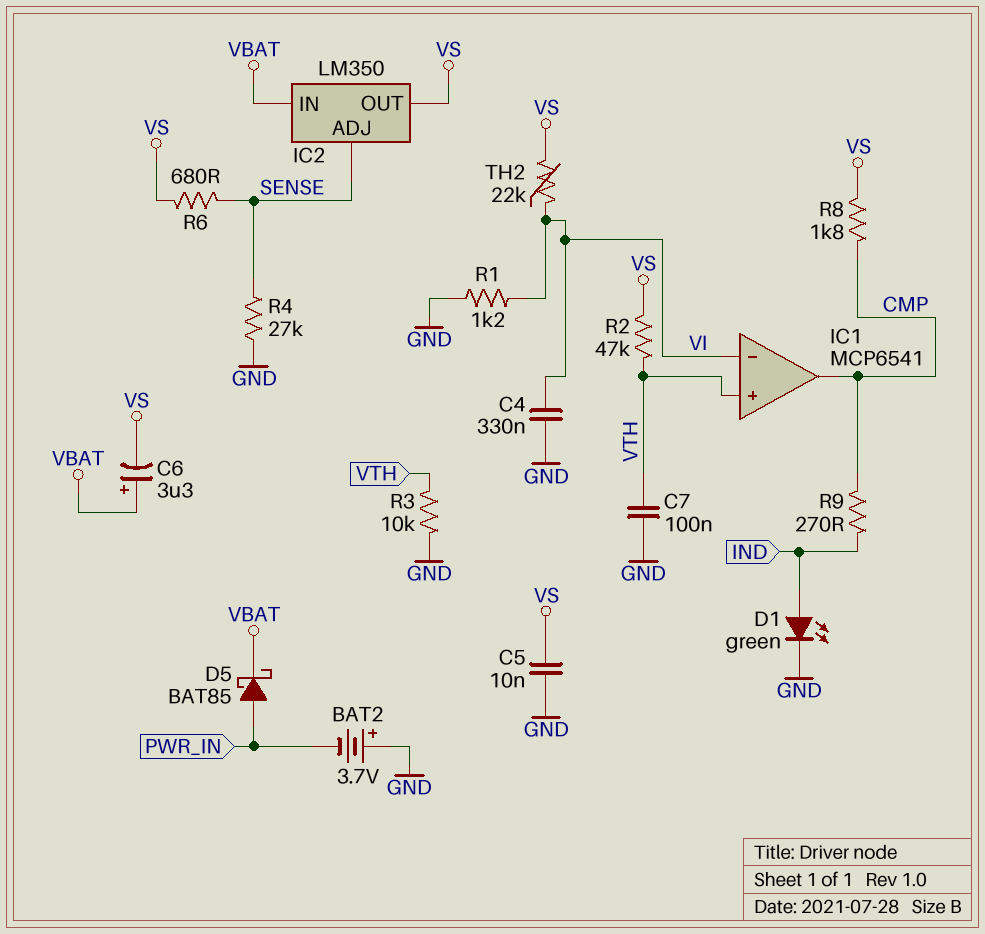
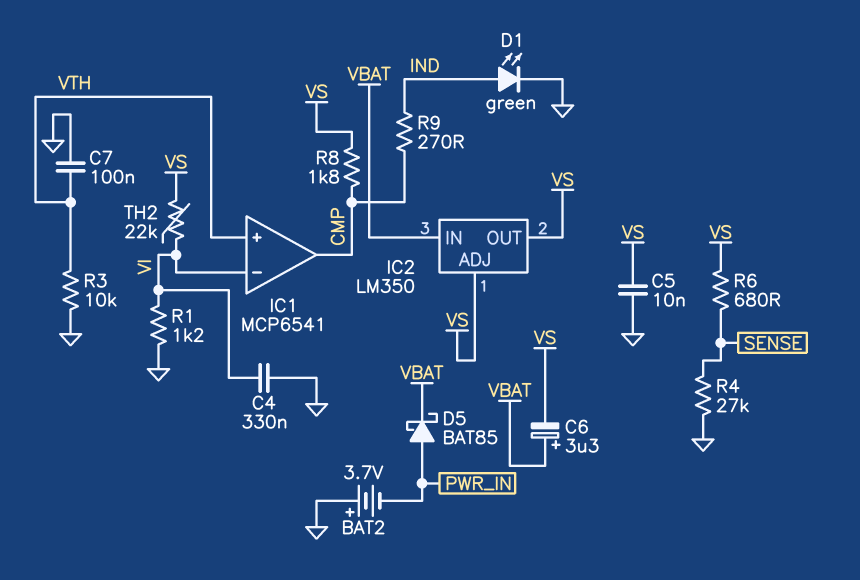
IC2 pin ADJ: SENSE -> VS
R2: 47k (VS, VTH) -> none

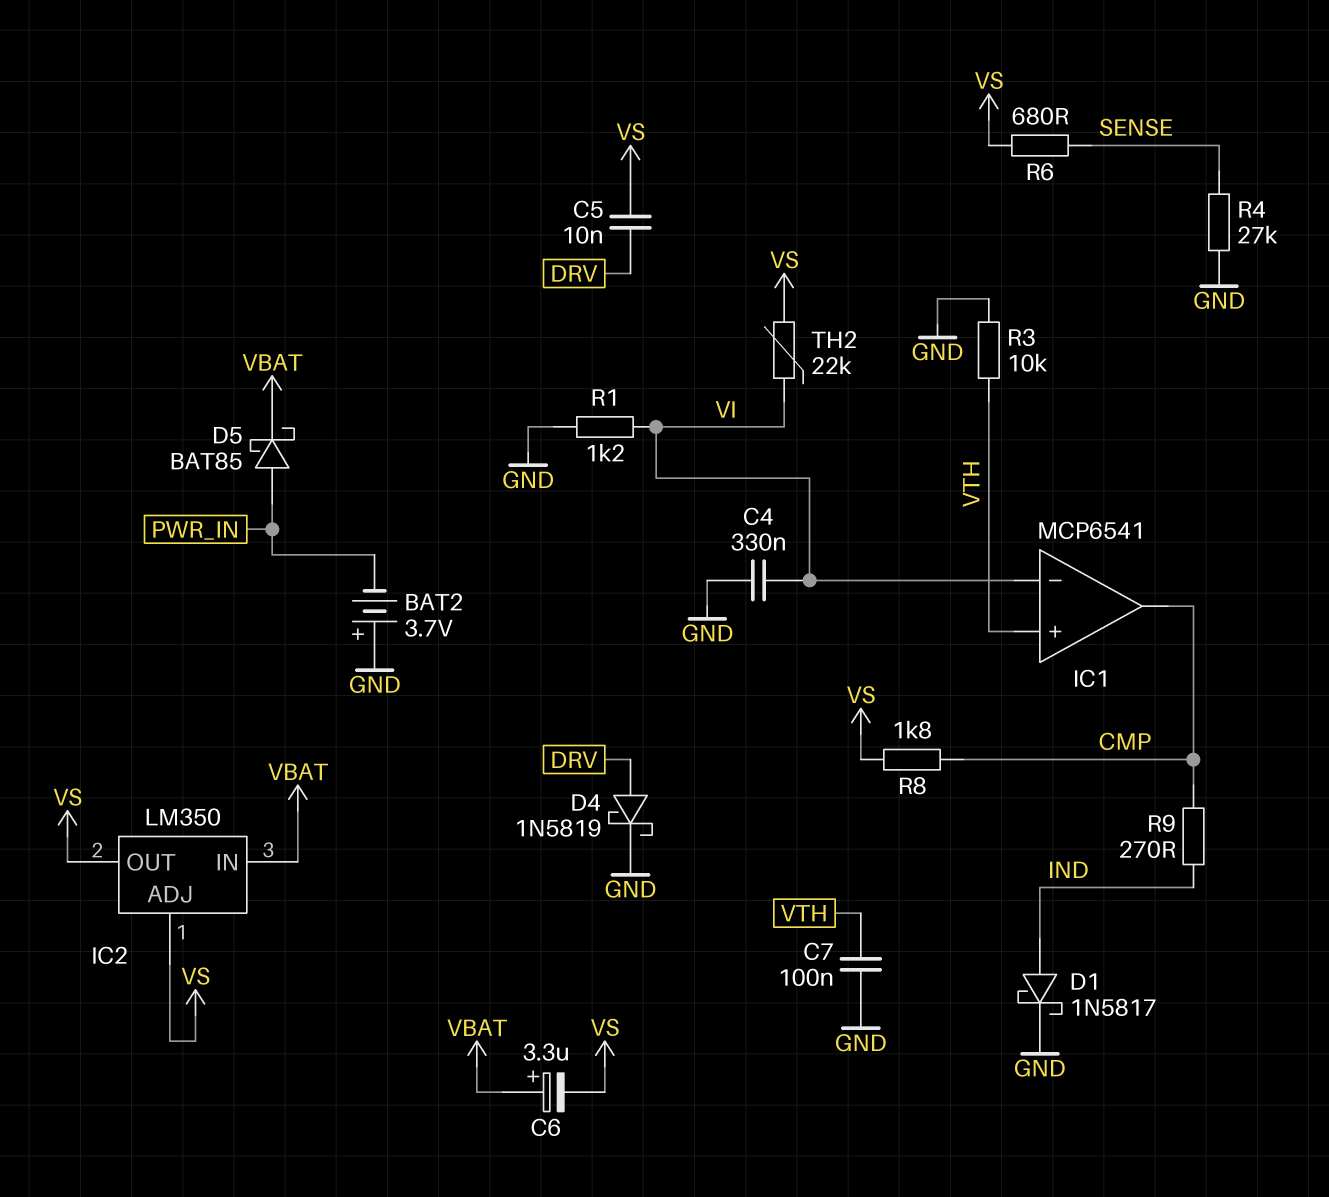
C5: 10nF (GND, VS) -> 10nF (DRV, VS)
D1: LED green (A IND, K GND) -> schottky 1N5817 (A IND, K GND)
D4: none -> schottky 1N5819 (A DRV, K GND)

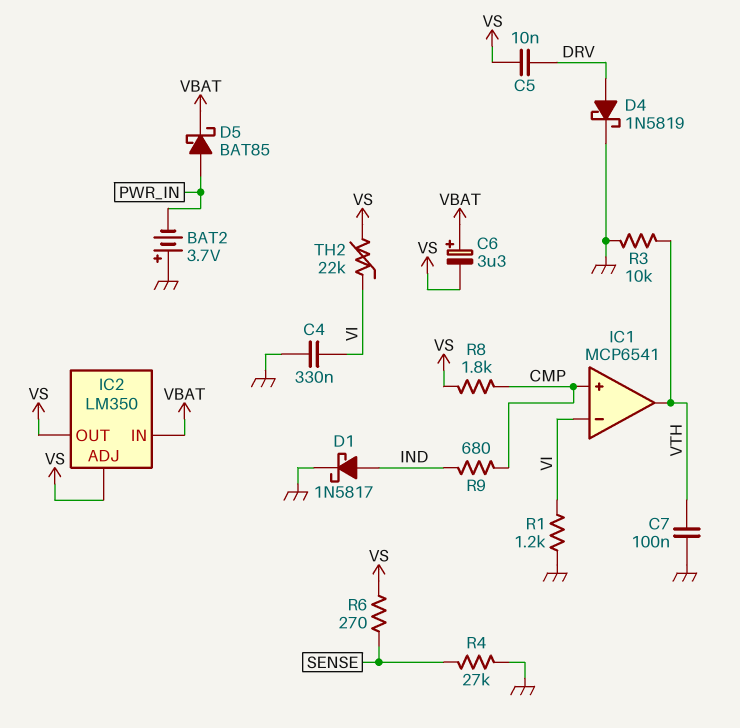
IC1 pin in+: VTH -> CMP
IC1 pin out: CMP -> VTH
R6: 680 (SENSE, VS) -> 270 (SENSE, VS)
R9: 270 (CMP, IND) -> 680 (CMP, IND)

